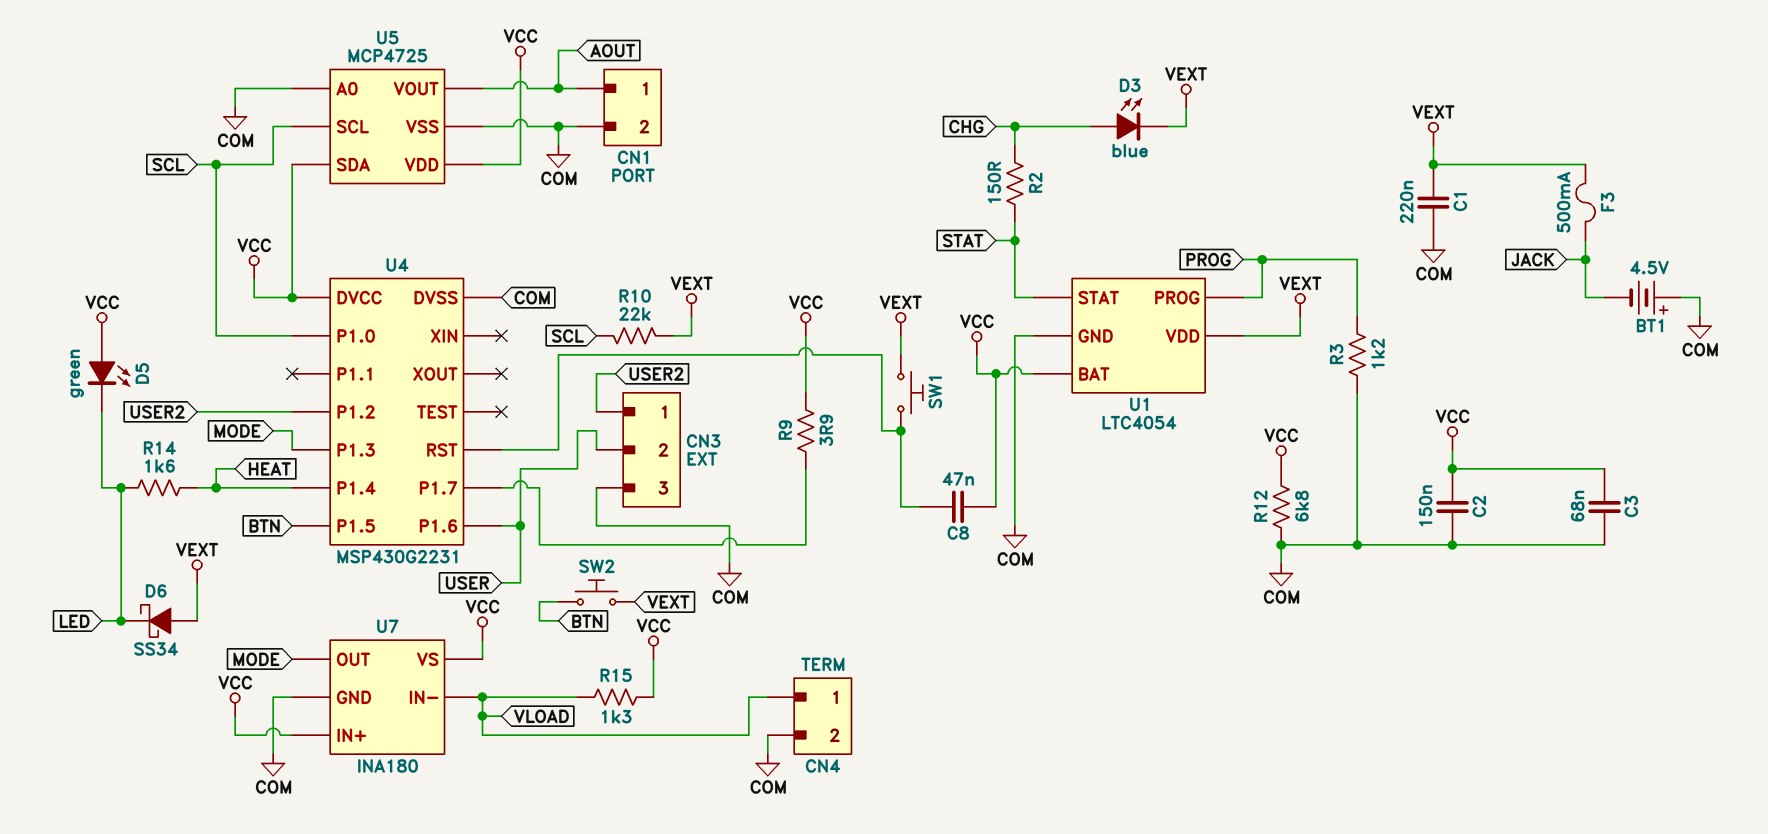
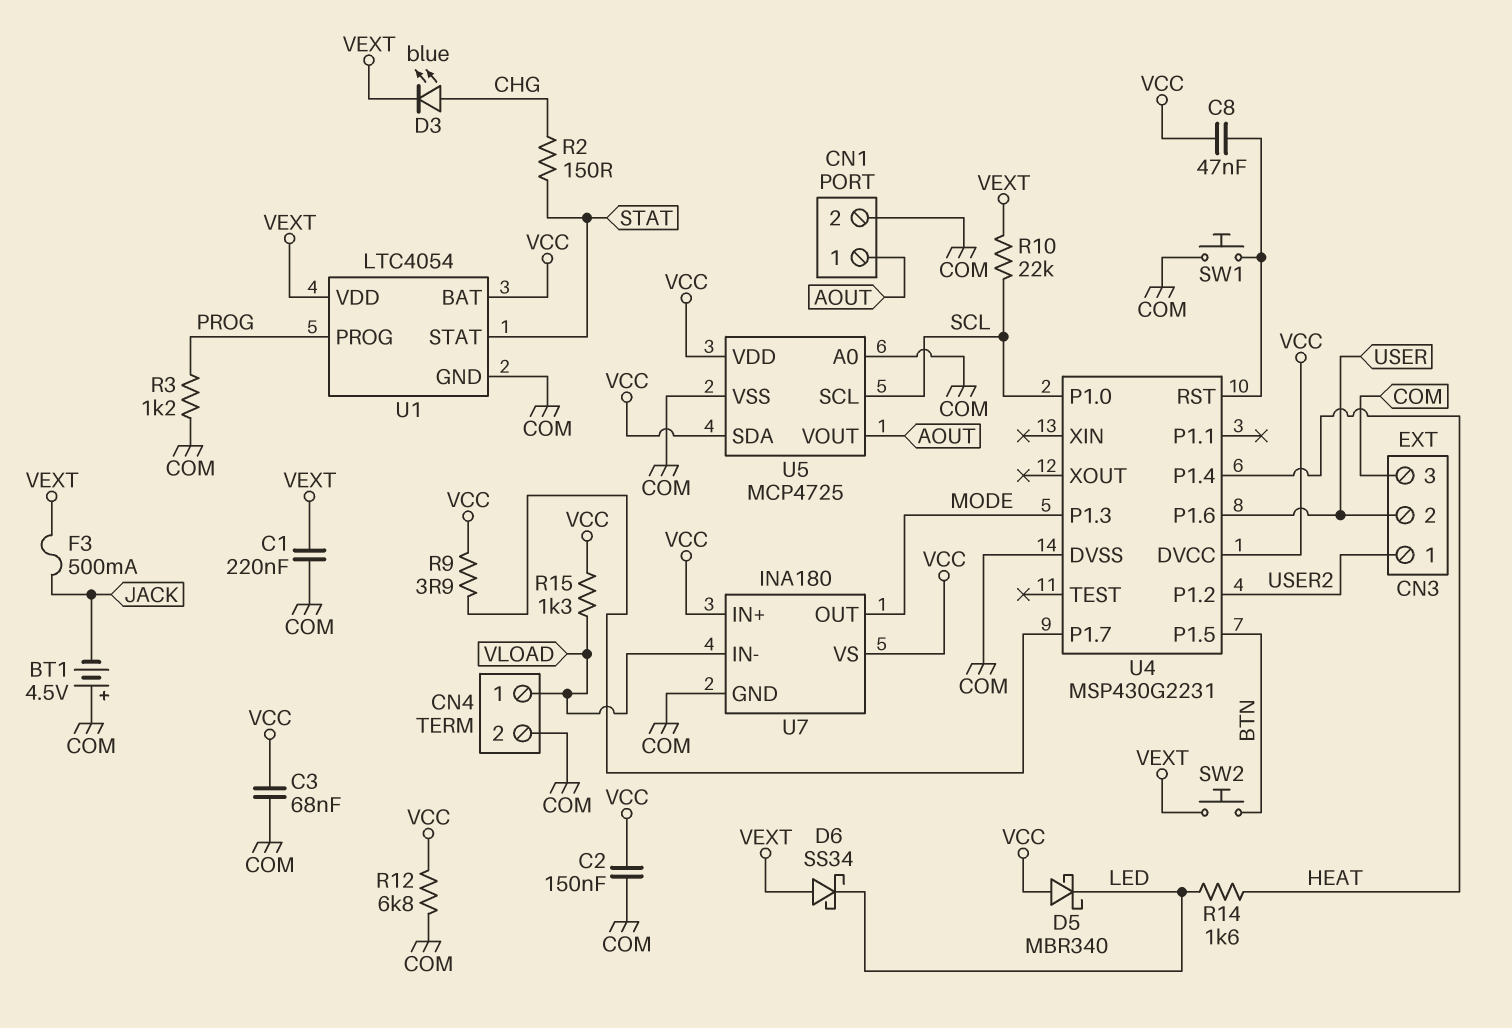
D5: LED green (A VCC, K LED) -> schottky MBR340 (A VCC, K LED)
SW1: button (U4/RST, VEXT) -> button (COM, U4/RST)

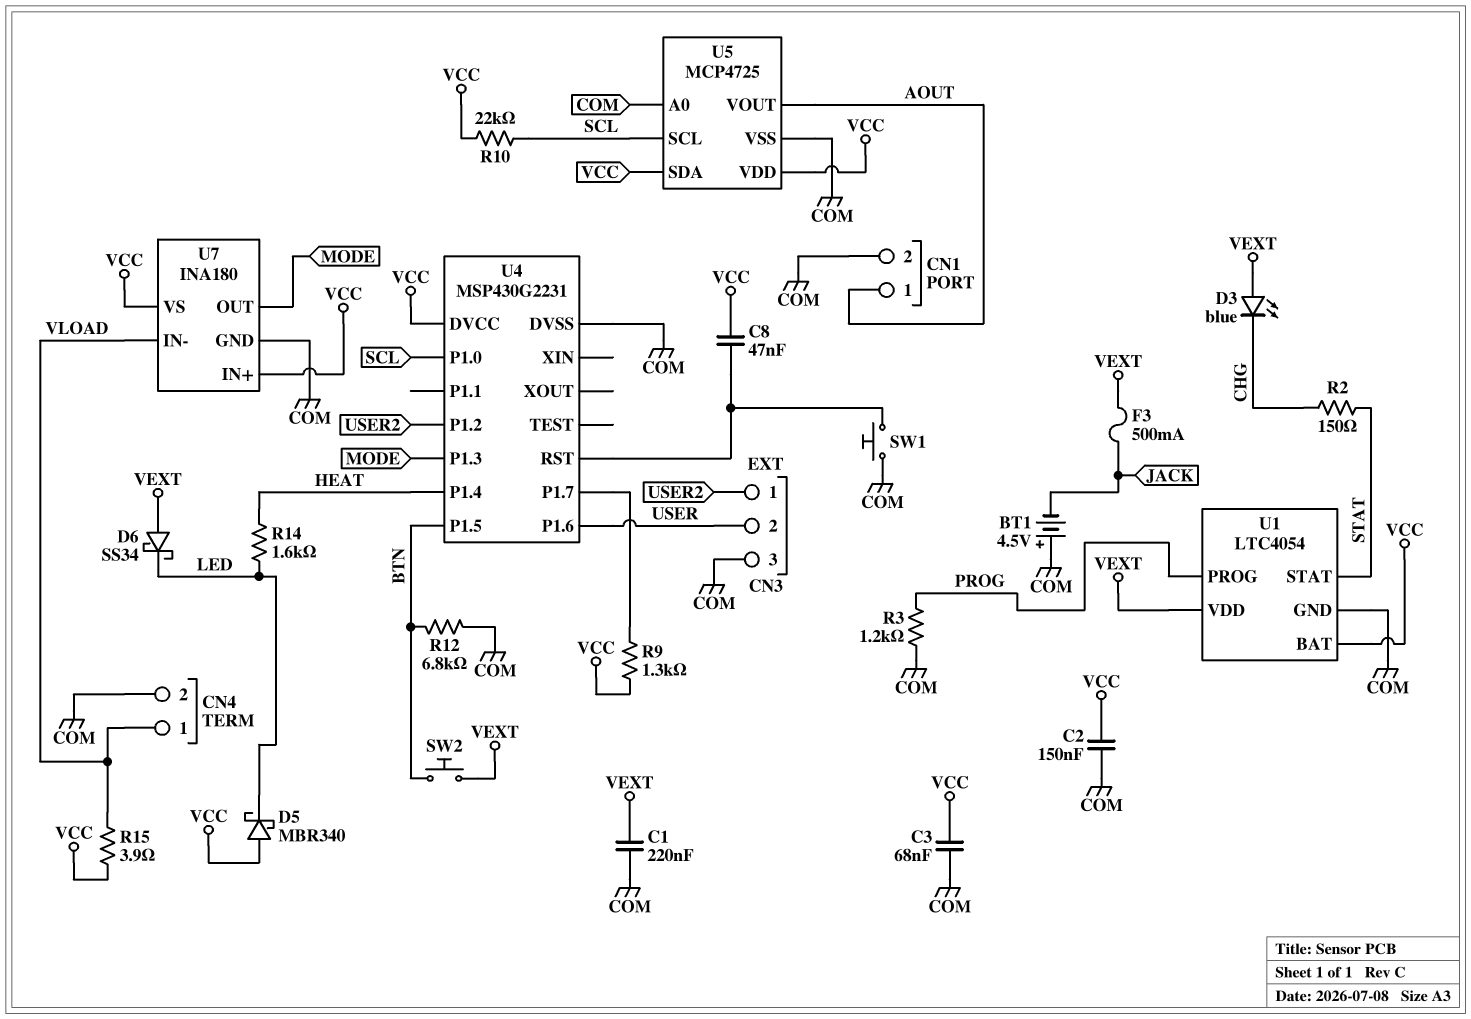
D3: LED blue (A CHG, K VEXT) -> LED blue (A VEXT, K CHG)
R9: 3.9 (U4/P1.7, VCC) -> 1.3k (U4/P1.7, VCC)
R10: 22k (SCL, VEXT) -> 22k (SCL, VCC)
R12: 6.8k (COM, VCC) -> 6.8k (BTN, COM)
R15: 1.3k (VCC, VLOAD) -> 3.9 (VCC, VLOAD)

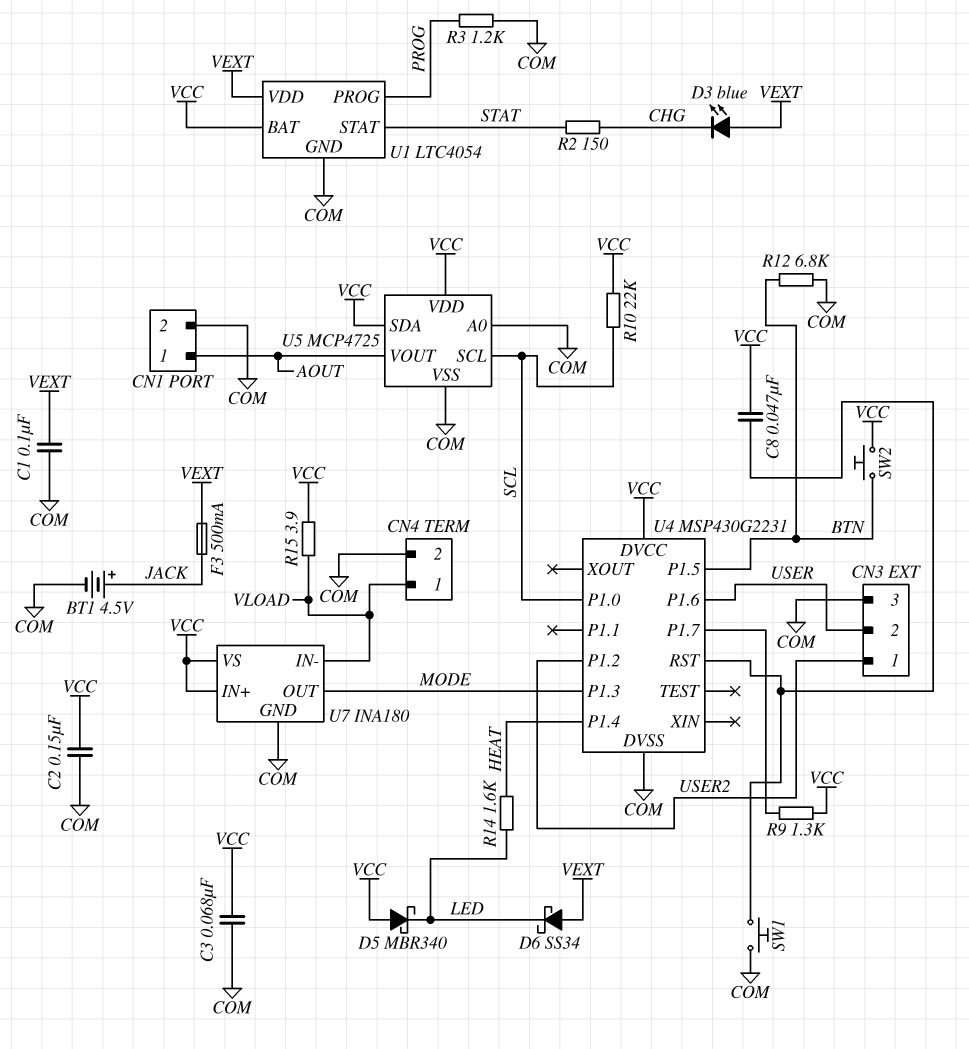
BT1: 4.5V (plus COM, minus JACK) -> 4.5V (plus JACK, minus COM)
C1: 220nF (COM, VEXT) -> 100nF (COM, VEXT)
SW2: button (BTN, VEXT) -> button (BTN, VCC)

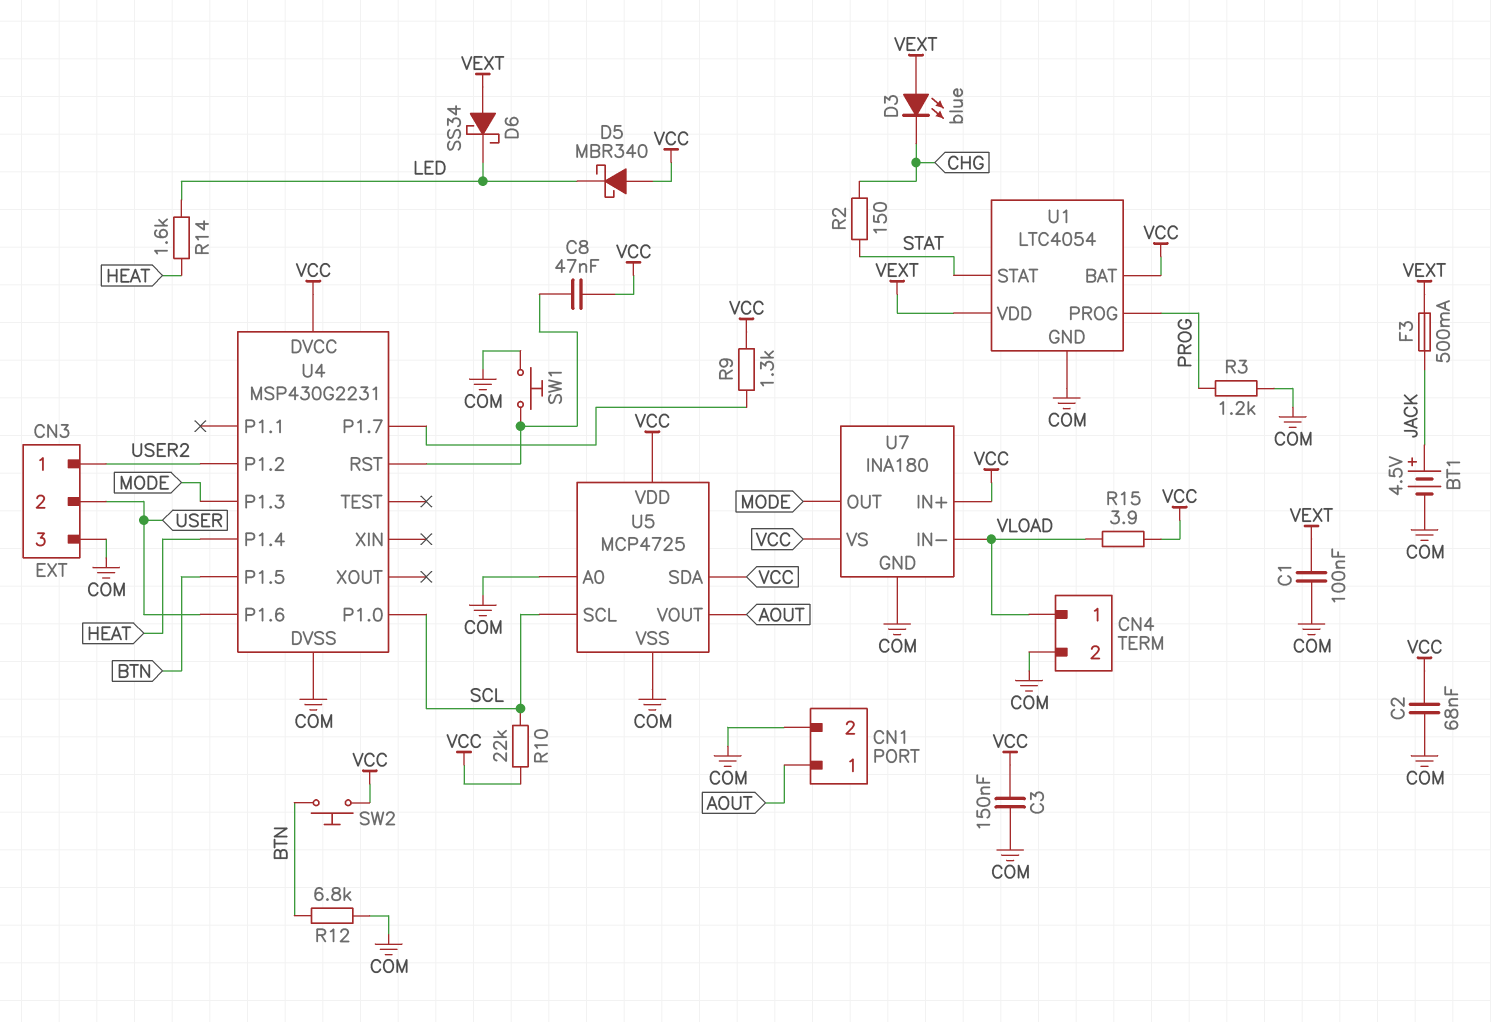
C2: 150nF (COM, VCC) -> 68nF (COM, VCC)
C3: 68nF (COM, VCC) -> 150nF (COM, VCC)

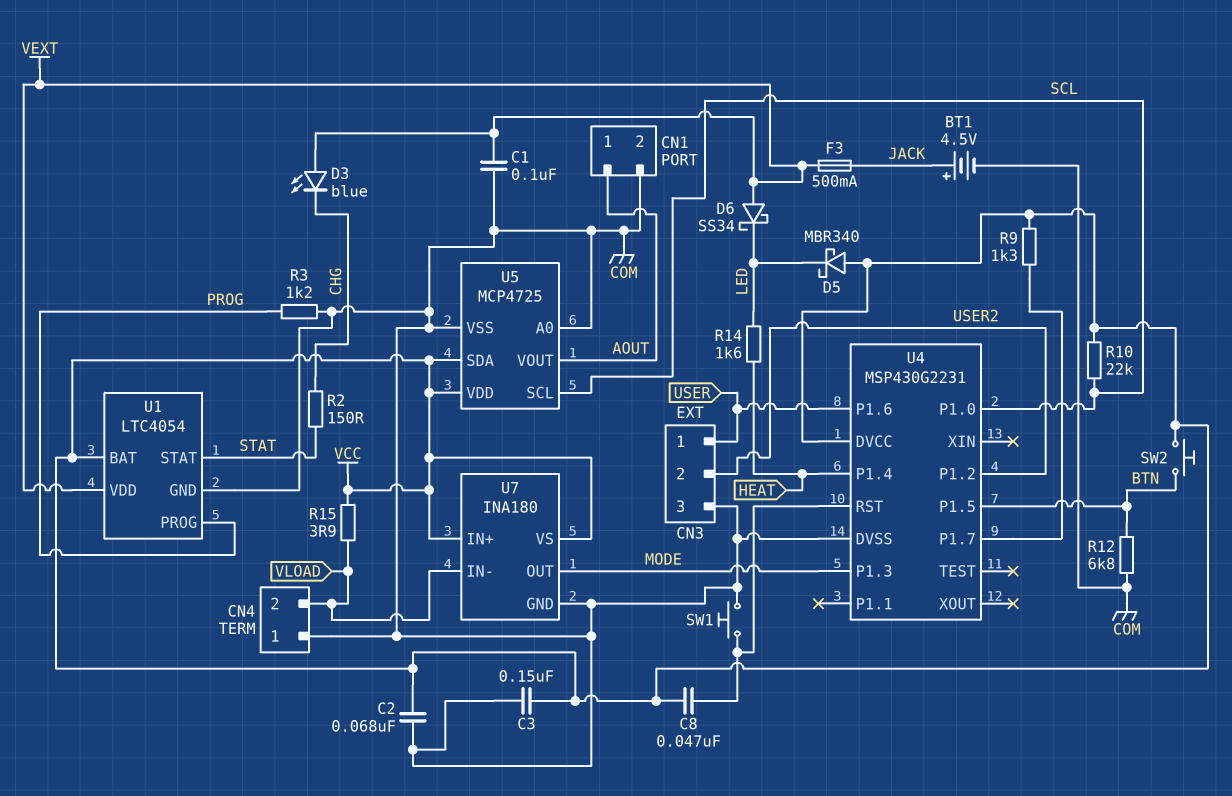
CN3 pin 1: USER2 -> USER
CN3 pin 2: USER -> USER2
CN4 pin 1: VLOAD -> COM
CN4 pin 2: COM -> VLOAD

